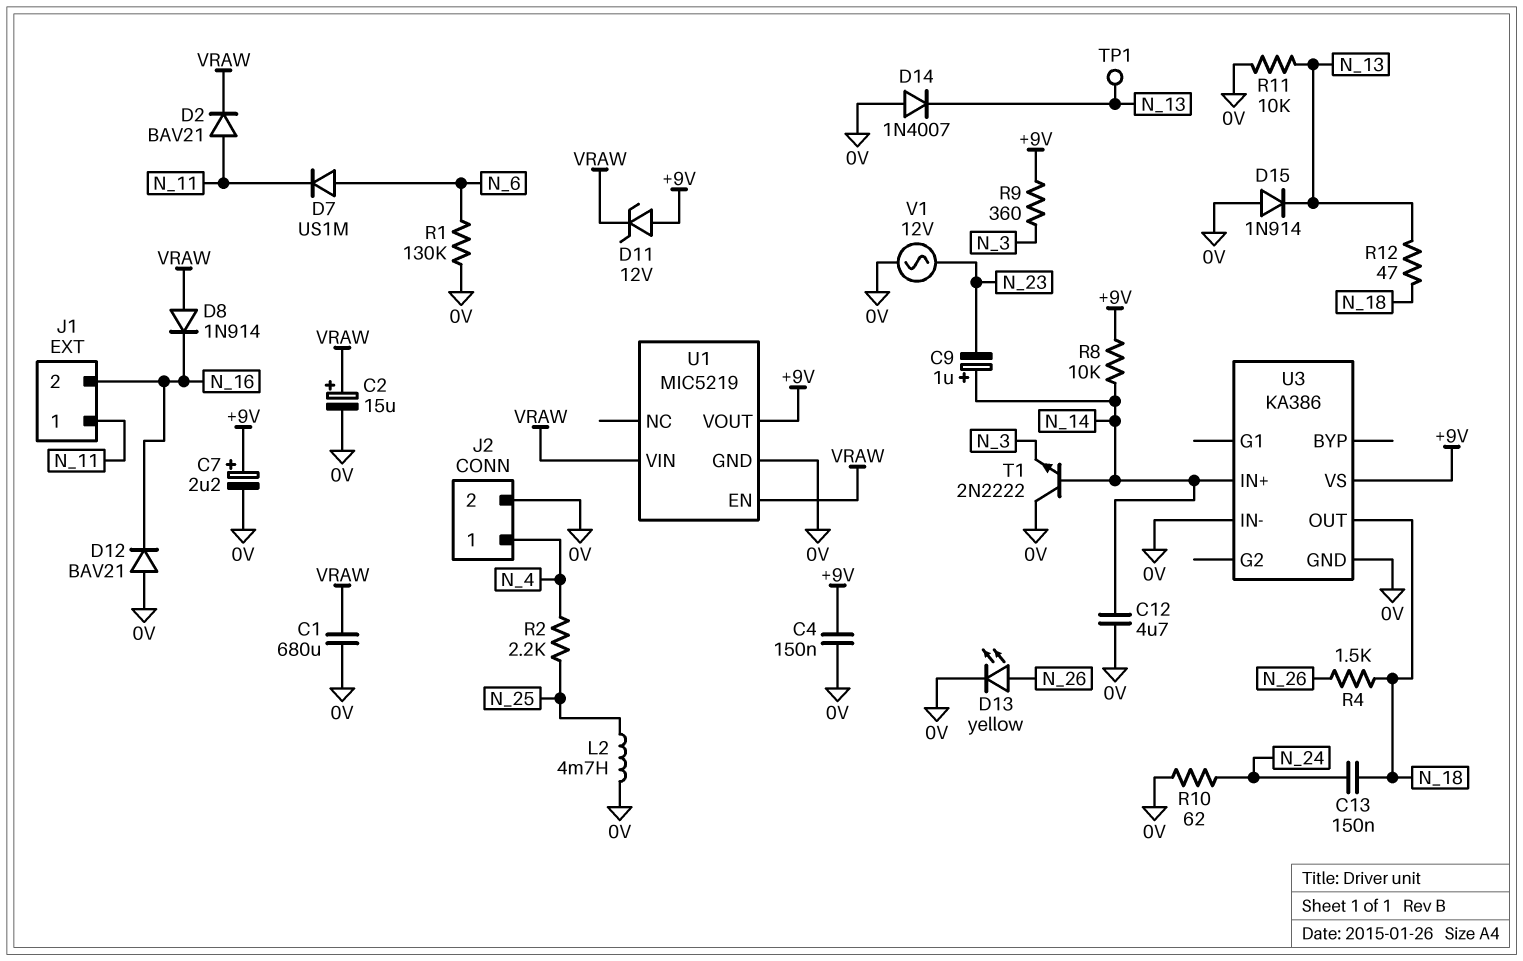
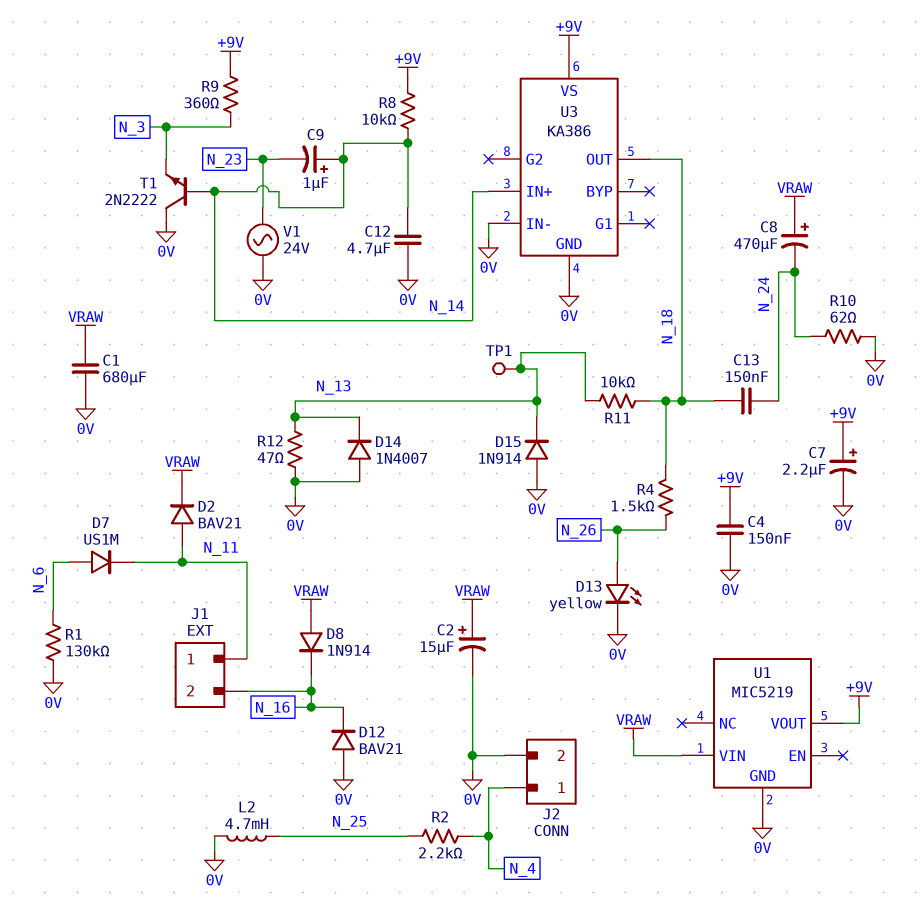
C8: none -> 470uF (plus VRAW, minus N_24)
D11: zener 12V (A +9V, K VRAW) -> none
R11: 10k (0V, N_13) -> 10k (N_13, N_18)
R12: 47 (N_13, N_18) -> 47 (0V, N_13)
U1 pin EN: VRAW -> none
V1: AC 12V (0V, N_23) -> AC 24V (0V, N_23)

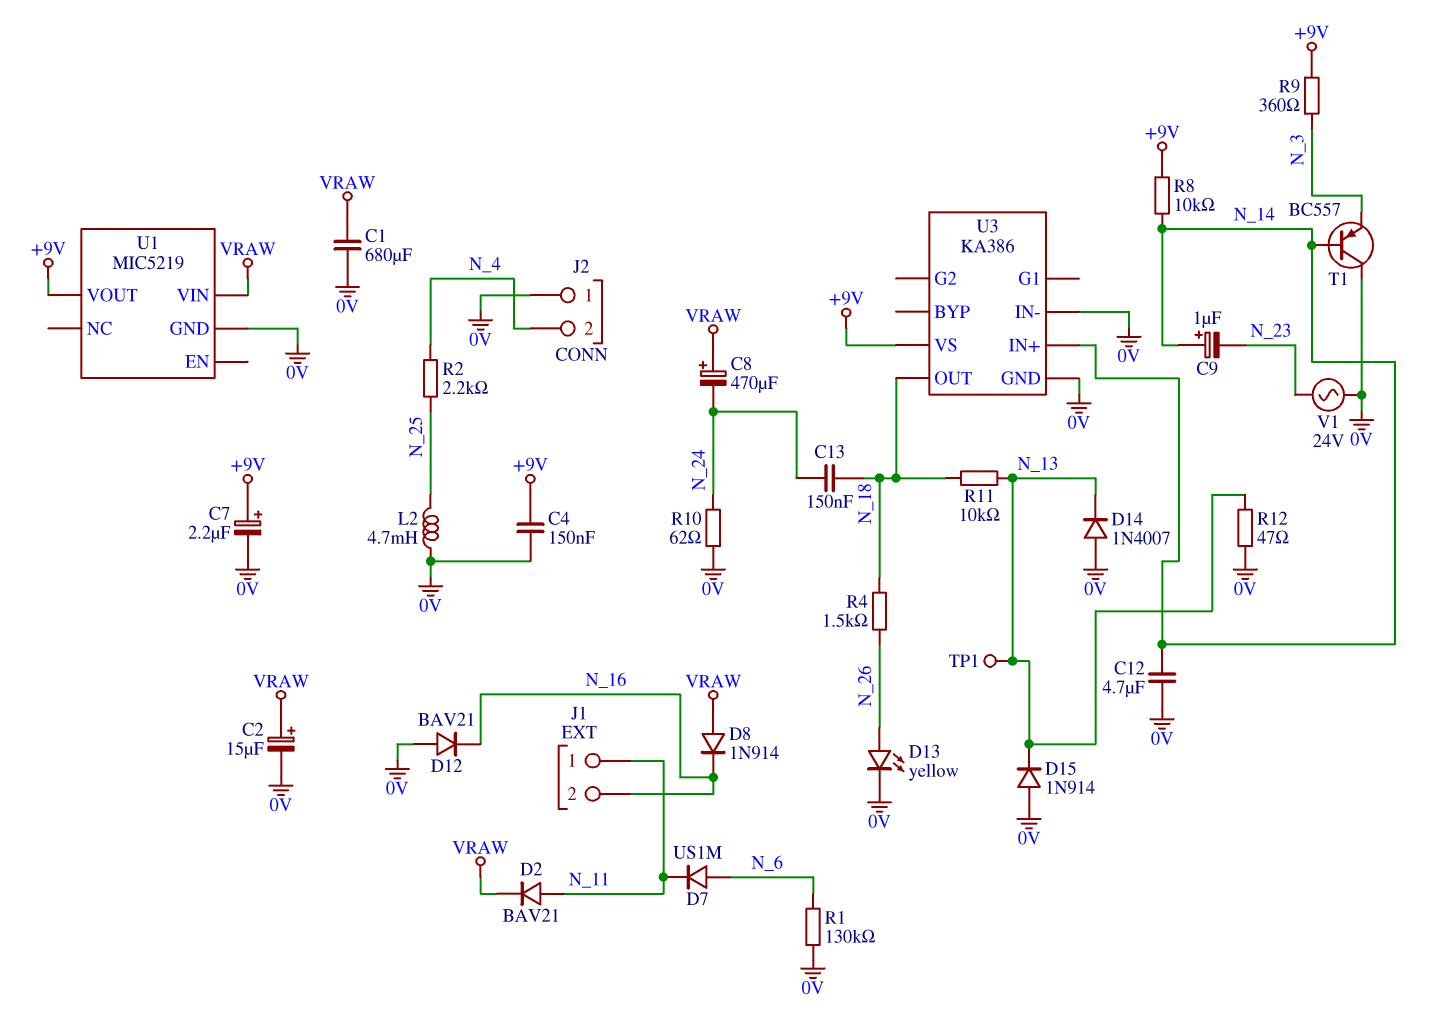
J2 pin 1: N_4 -> 0V
J2 pin 2: 0V -> N_4
T1: NPN 2N2222 (B N_14, C 0V, E N_3) -> PNP BC557 (B N_14, C 0V, E N_3)

